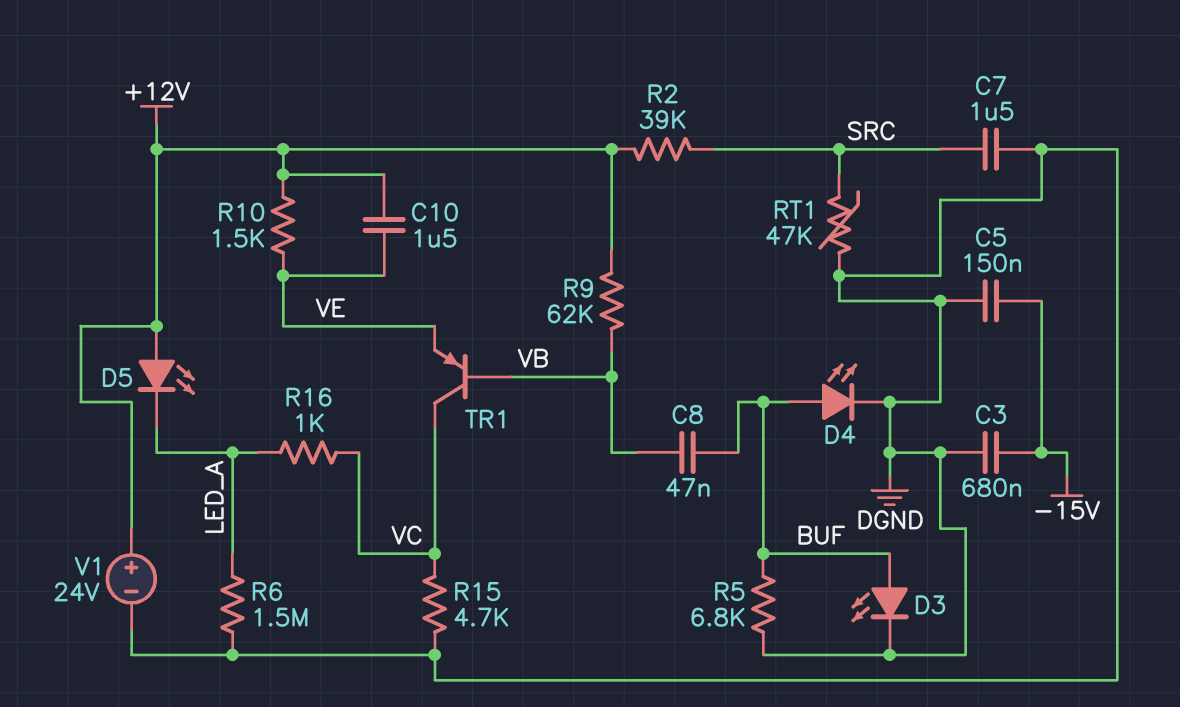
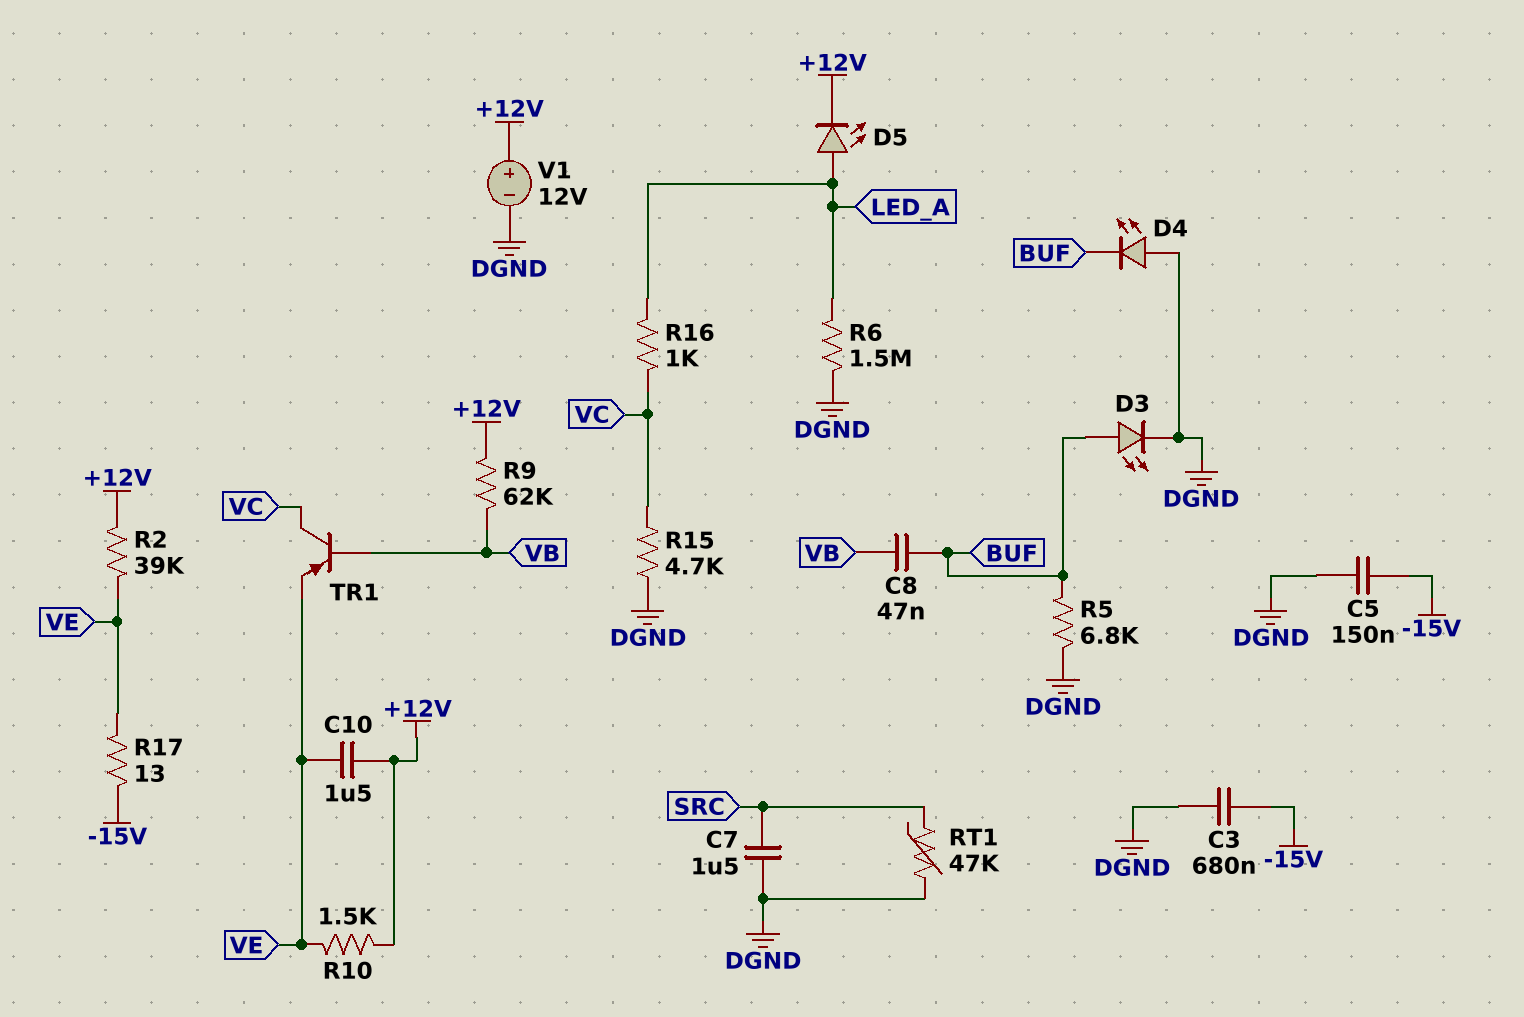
D4: LED (A BUF, K DGND) -> LED (A DGND, K BUF)
D5: LED (A +12V, K LED_A) -> LED (A LED_A, K +12V)
R2: 39k (+12V, SRC) -> 39k (+12V, VE)
R17: none -> 13 (-15V, VE)
V1: 24V (plus +12V, minus DGND) -> 12V (plus +12V, minus DGND)

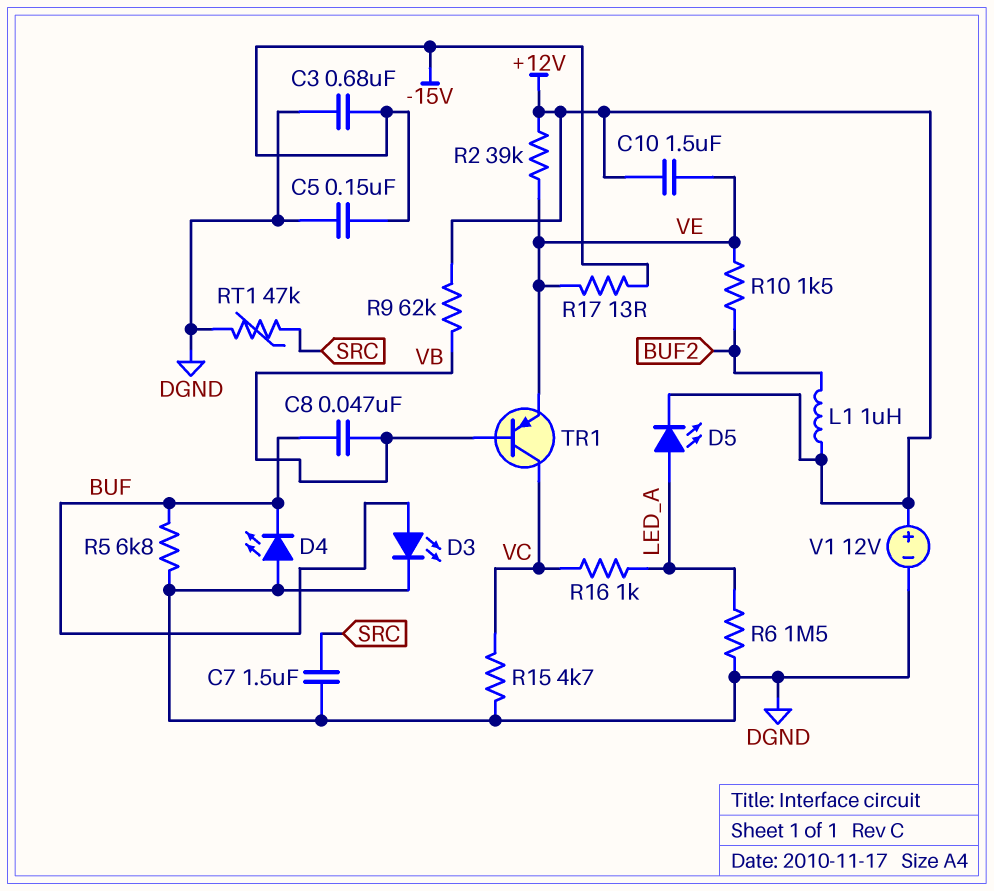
L1: none -> 1uH (+12V, BUF2)
R10: 1.5k (+12V, VE) -> 1.5k (BUF2, VE)

